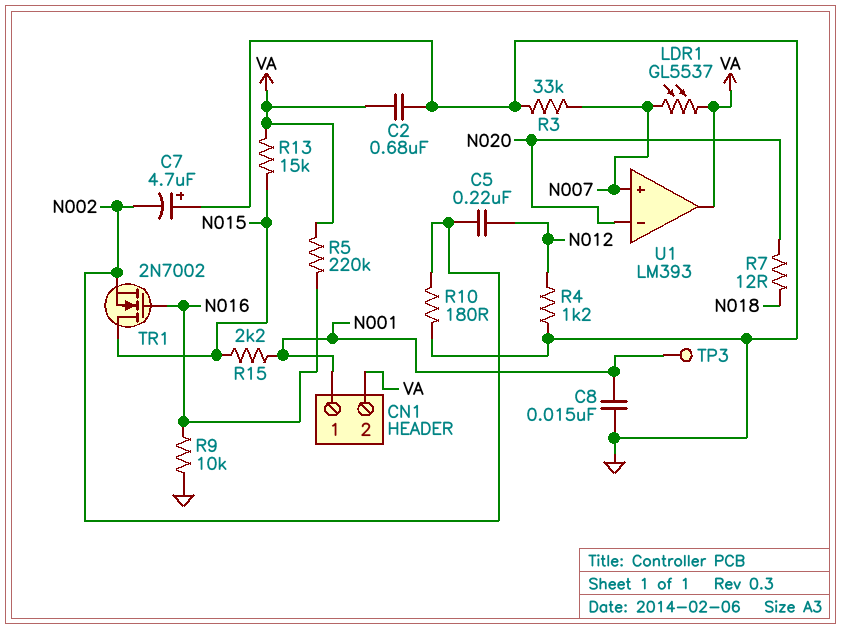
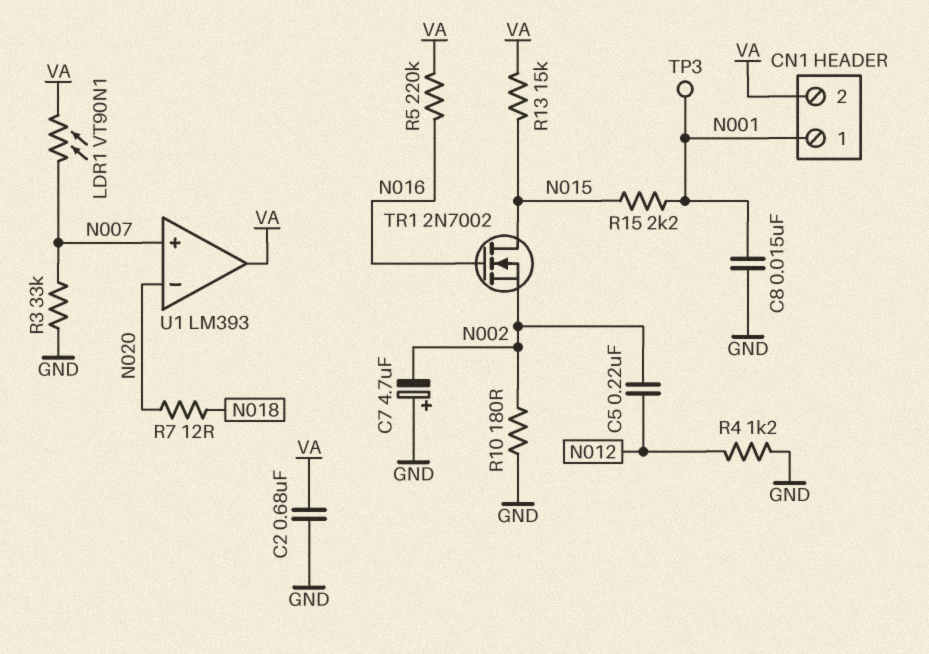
LDR1: GL5537 (N007, VA) -> VT90N1 (N007, VA)
R9: 10k (GND, N016) -> none

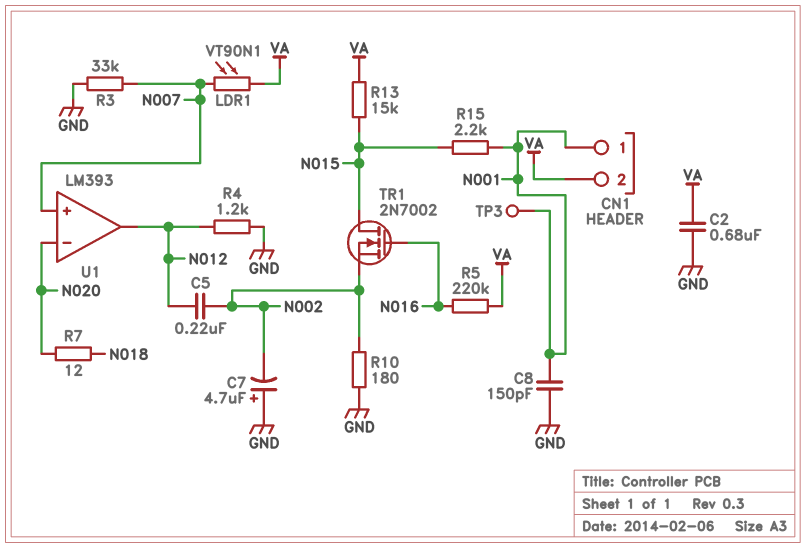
C8: 15nF (GND, N001) -> 150pF (GND, N001)
U1 pin out: VA -> N012

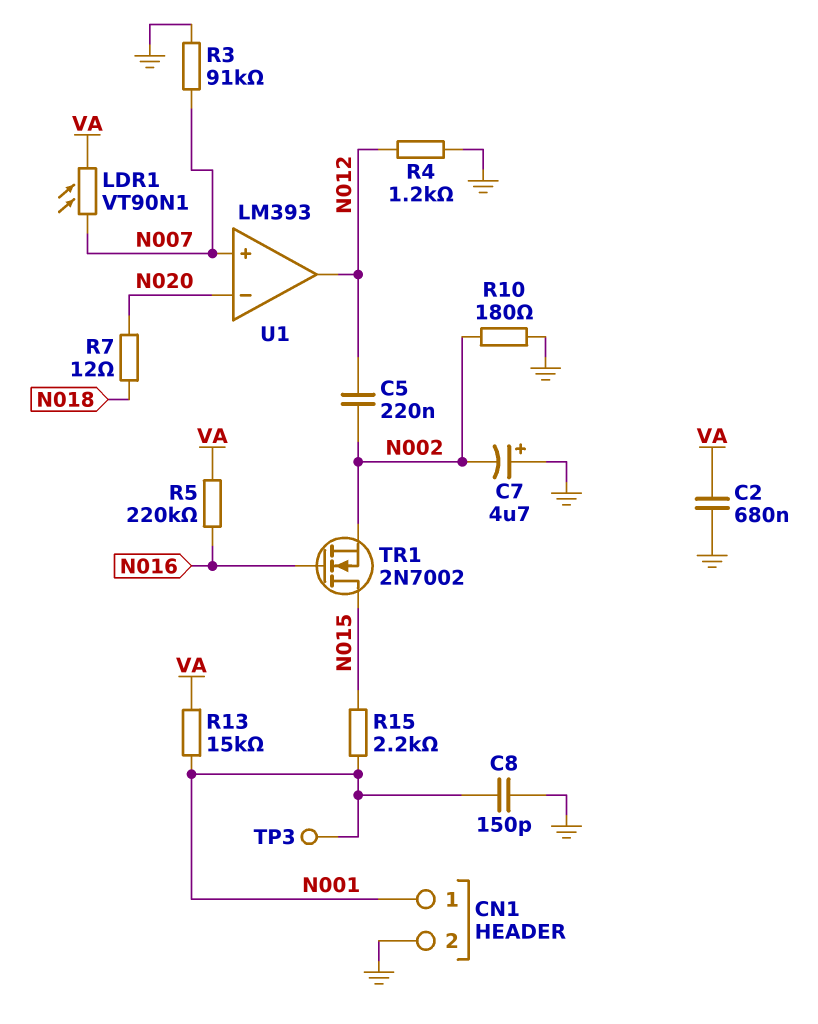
CN1 pin 2: VA -> GND
R3: 33k (GND, N007) -> 91k (GND, N007)
R13: 15k (N015, VA) -> 15k (N001, VA)

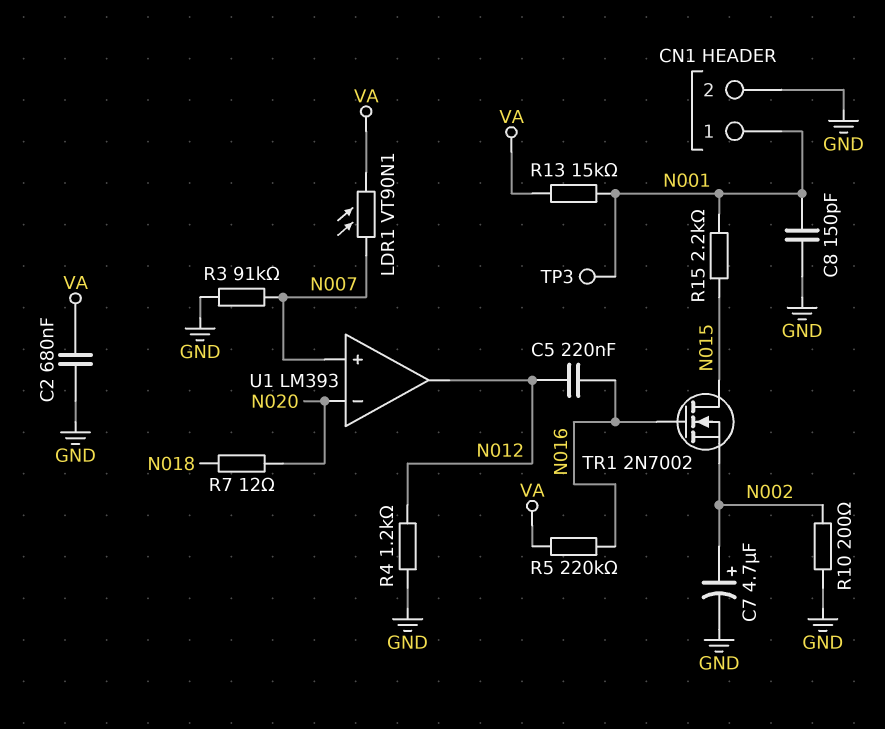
C5: 220nF (N002, N012) -> 220nF (N012, N016)
C7: 4.7uF (plus GND, minus N002) -> 4.7uF (plus N002, minus GND)
R10: 180 (GND, N002) -> 200 (GND, N002)

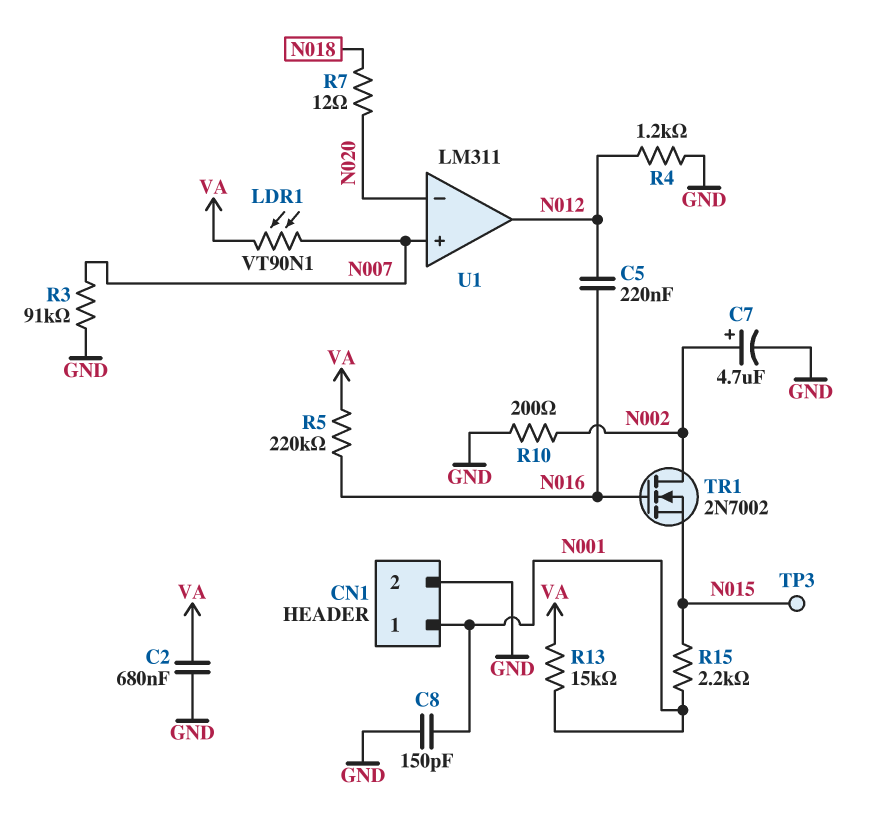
TP3: test point (N001) -> test point (N015)
TR1: NMOS 2N7002 (G N016, D N015, S N002) -> NMOS 2N7002 (G N016, D N002, S N015)
U1: LM393 -> LM311

